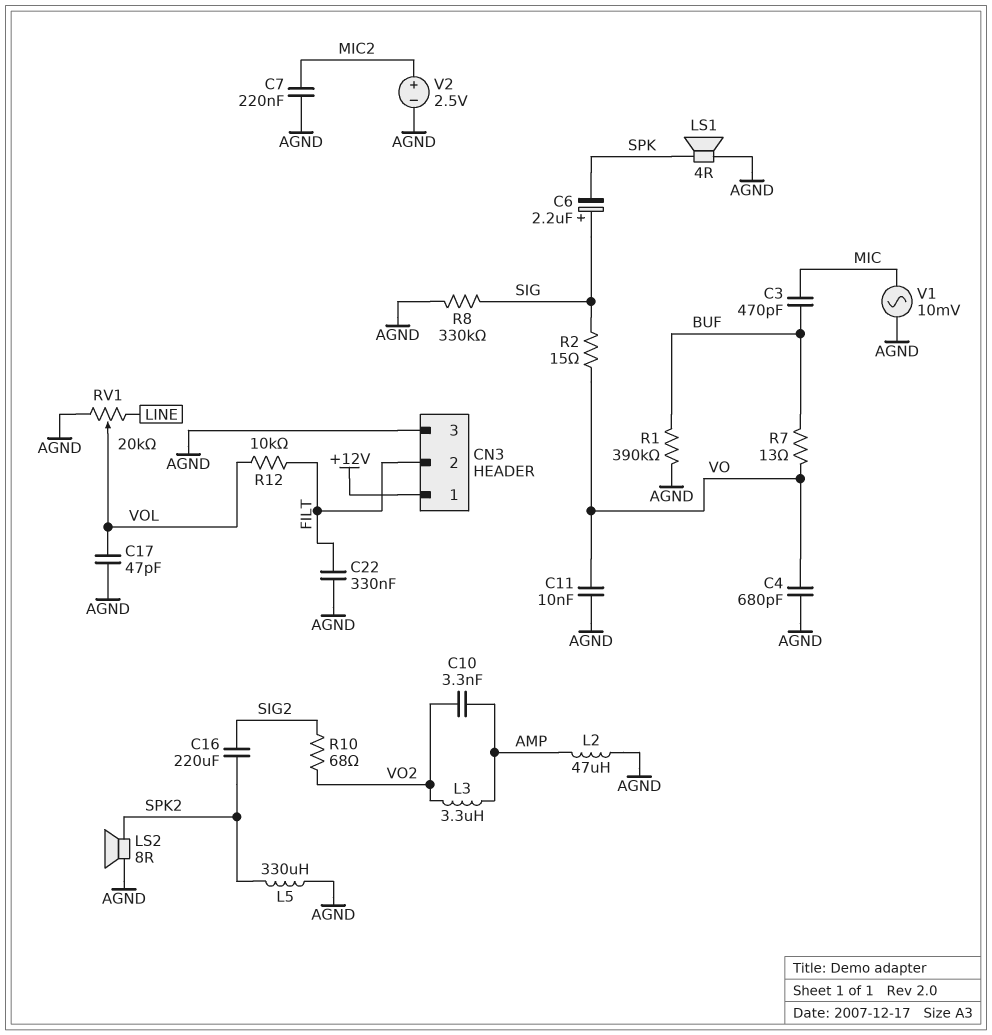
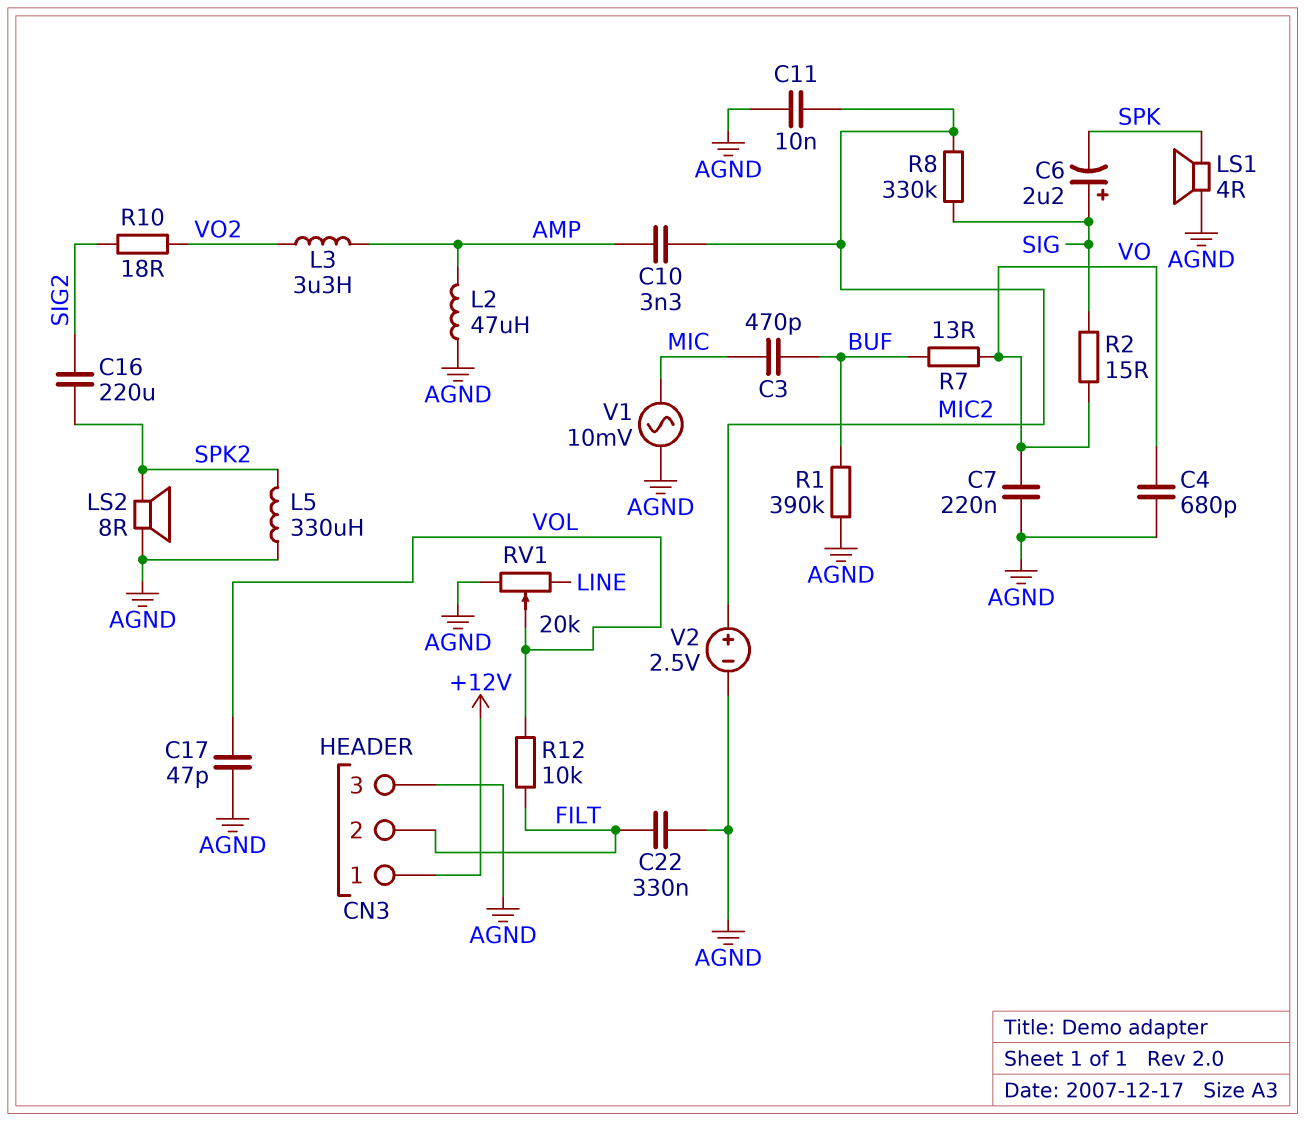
C7: 220nF (AGND, MIC2) -> 220nF (AGND, VO)
C10: 3.3nF (AMP, VO2) -> 3.3nF (AMP, MIC2)
C11: 10nF (AGND, VO) -> 10nF (AGND, MIC2)
R8: 330k (AGND, SIG) -> 330k (MIC2, SIG)
R10: 68 (SIG2, VO2) -> 18 (SIG2, VO2)

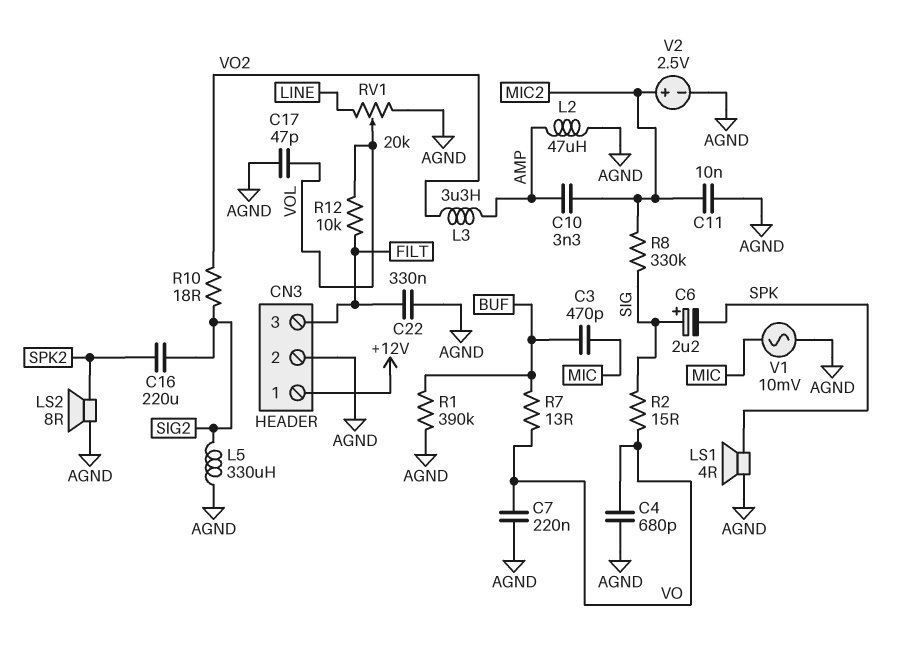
CN3 pin 2: FILT -> AGND
CN3 pin 3: AGND -> FILT
L5: 330uH (AGND, SPK2) -> 330uH (AGND, SIG2)

